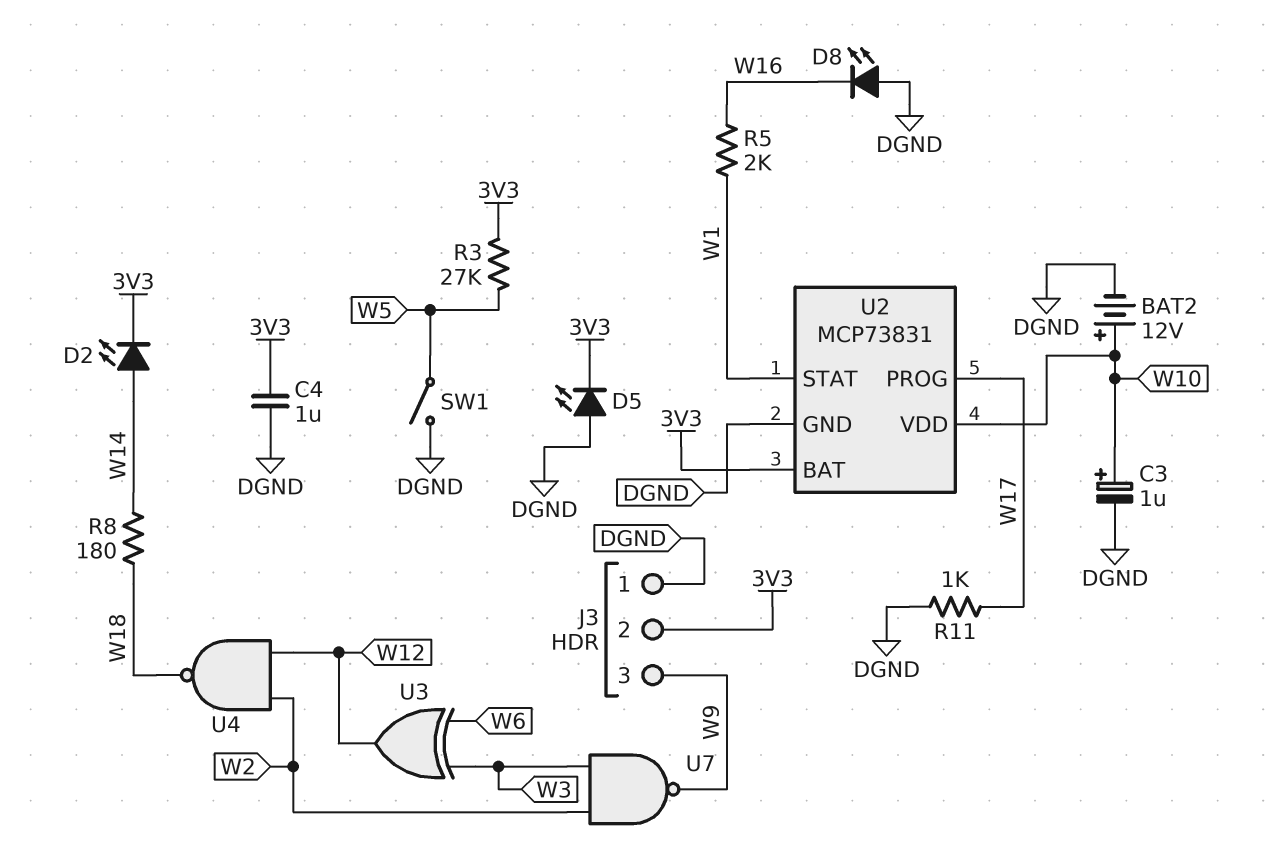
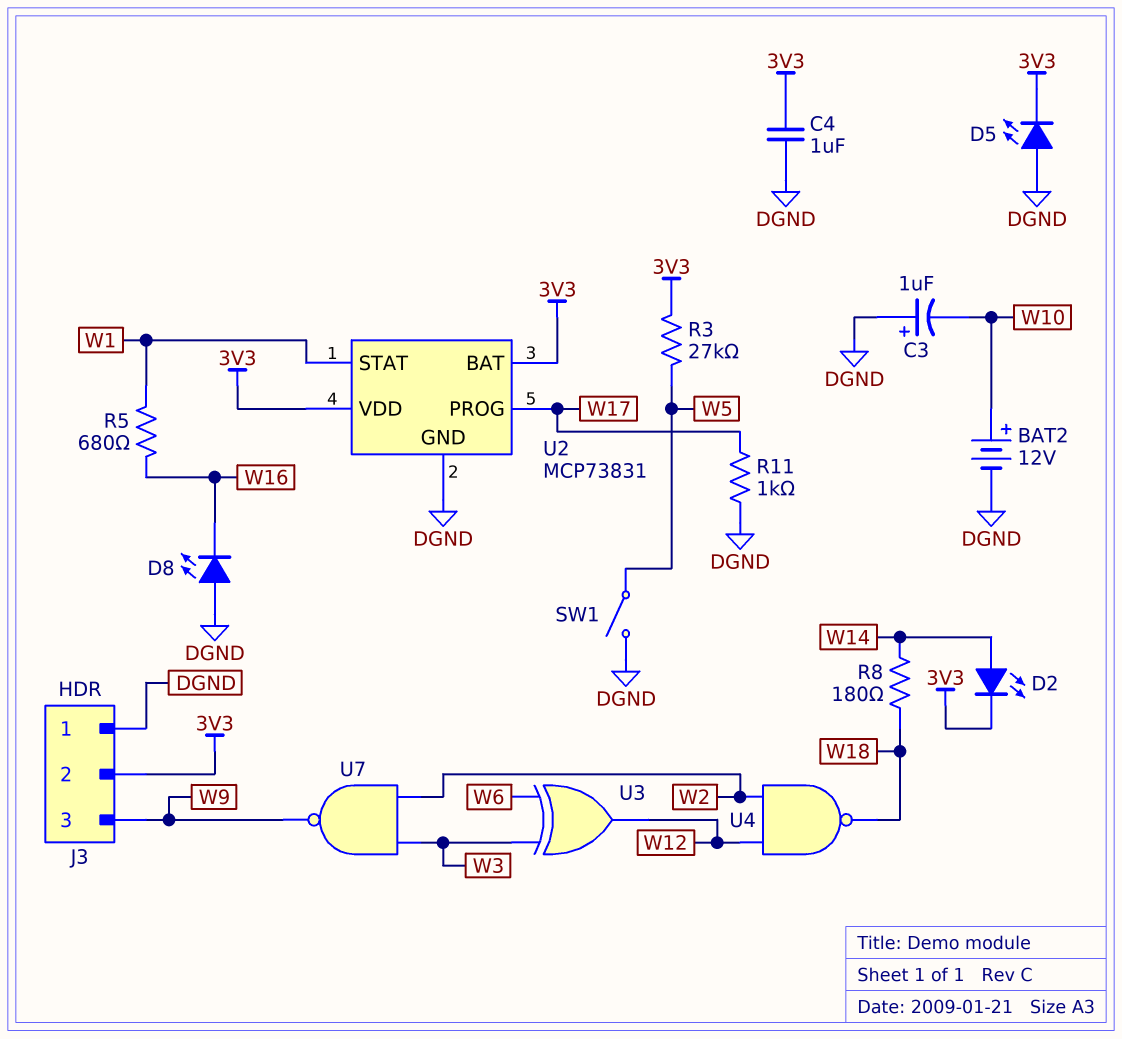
C3: 1uF (plus W10, minus DGND) -> 1uF (plus DGND, minus W10)
R5: 2k (W1, W16) -> 680 (W1, W16)
U2 pin VDD: W10 -> 3V3

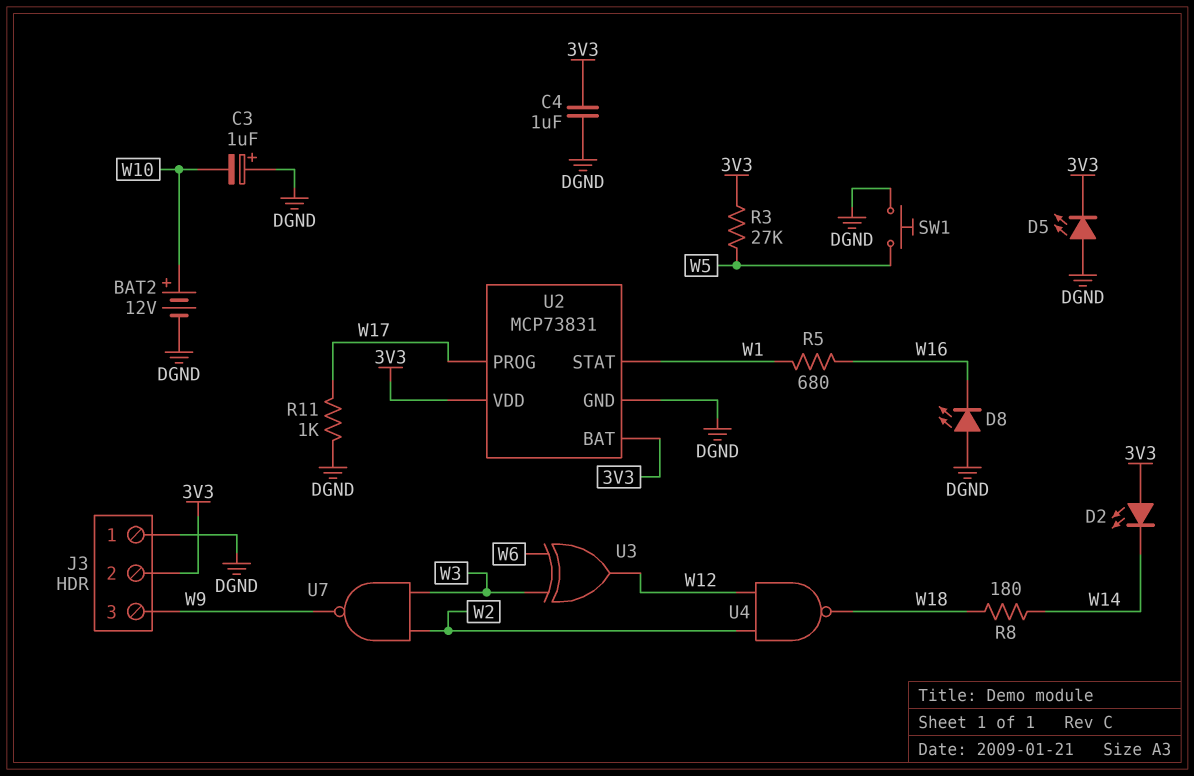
D2: LED (A W14, K 3V3) -> LED (A 3V3, K W14)
SW1: switch (DGND, W5) -> button (DGND, W5)

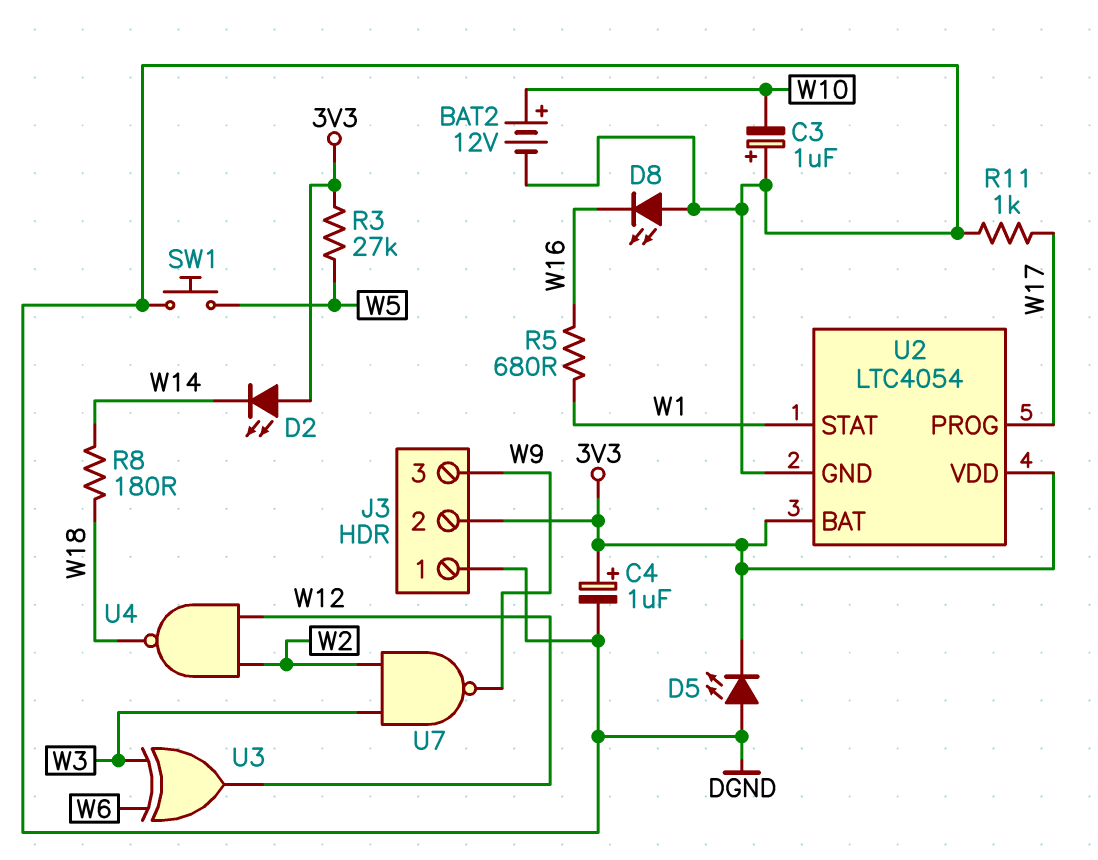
C4: 1uF (3V3, DGND) -> 1uF (plus 3V3, minus DGND)
U2: MCP73831 -> LTC4054

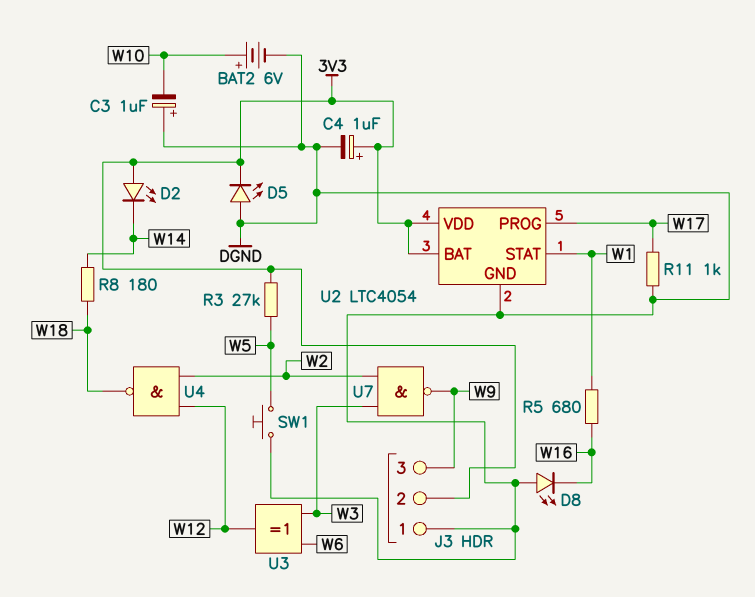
BAT2: 12V (plus W10, minus DGND) -> 6V (plus W10, minus DGND)

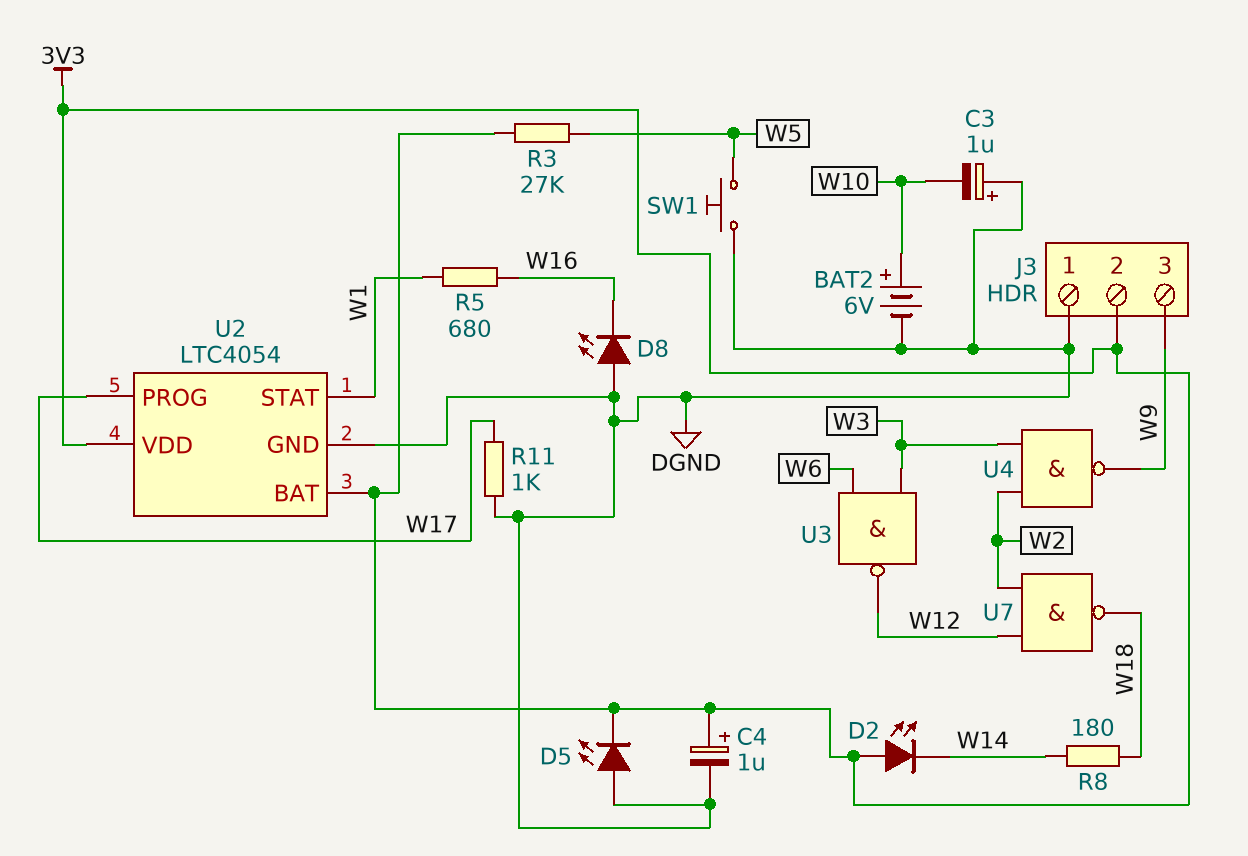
U3: XOR (in W3, in W6, out W12) -> NAND (in W3, in W6, out W12)
U4: NAND (in W2, in W12, out W18) -> NAND (in W2, in W3, out W9)
U7: NAND (in W2, in W3, out W9) -> NAND (in W2, in W12, out W18)

